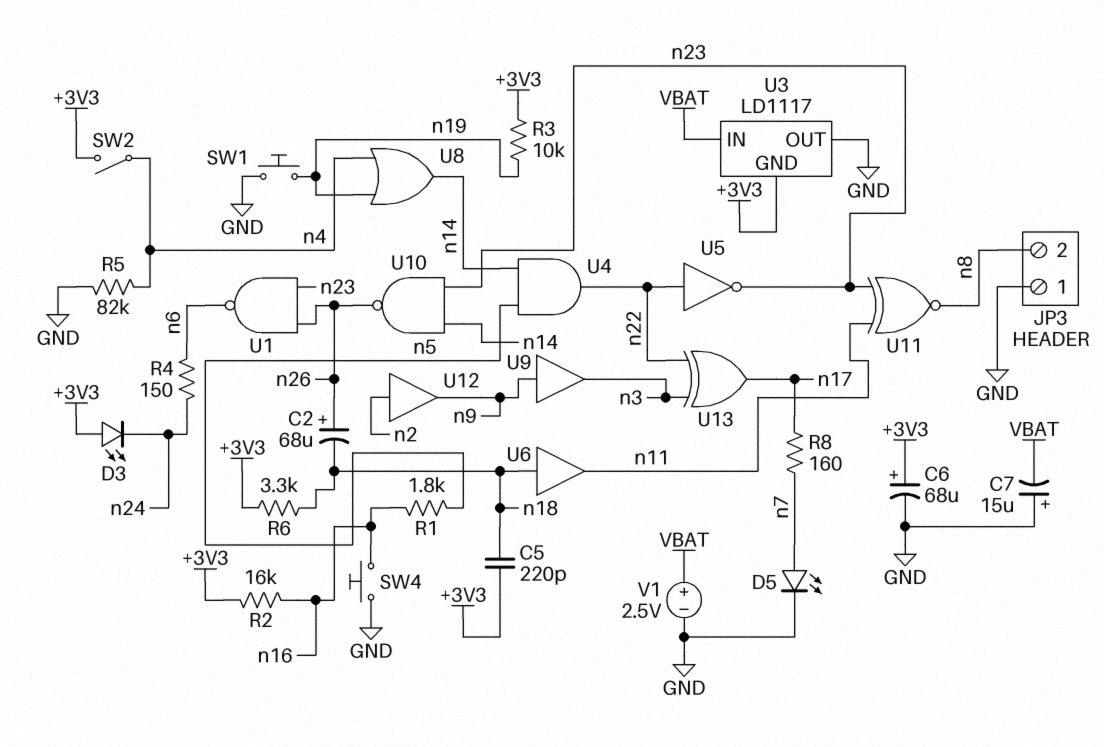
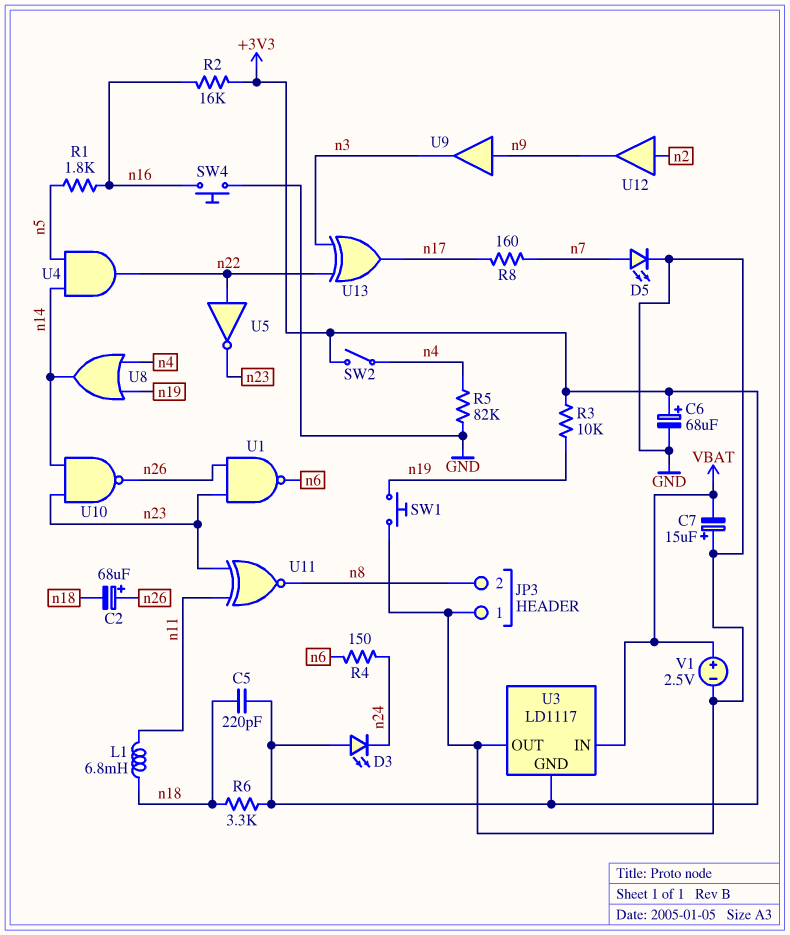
L1: none -> 6.8mH (n11, n18)
U6: buffer (in n18, out n11) -> none

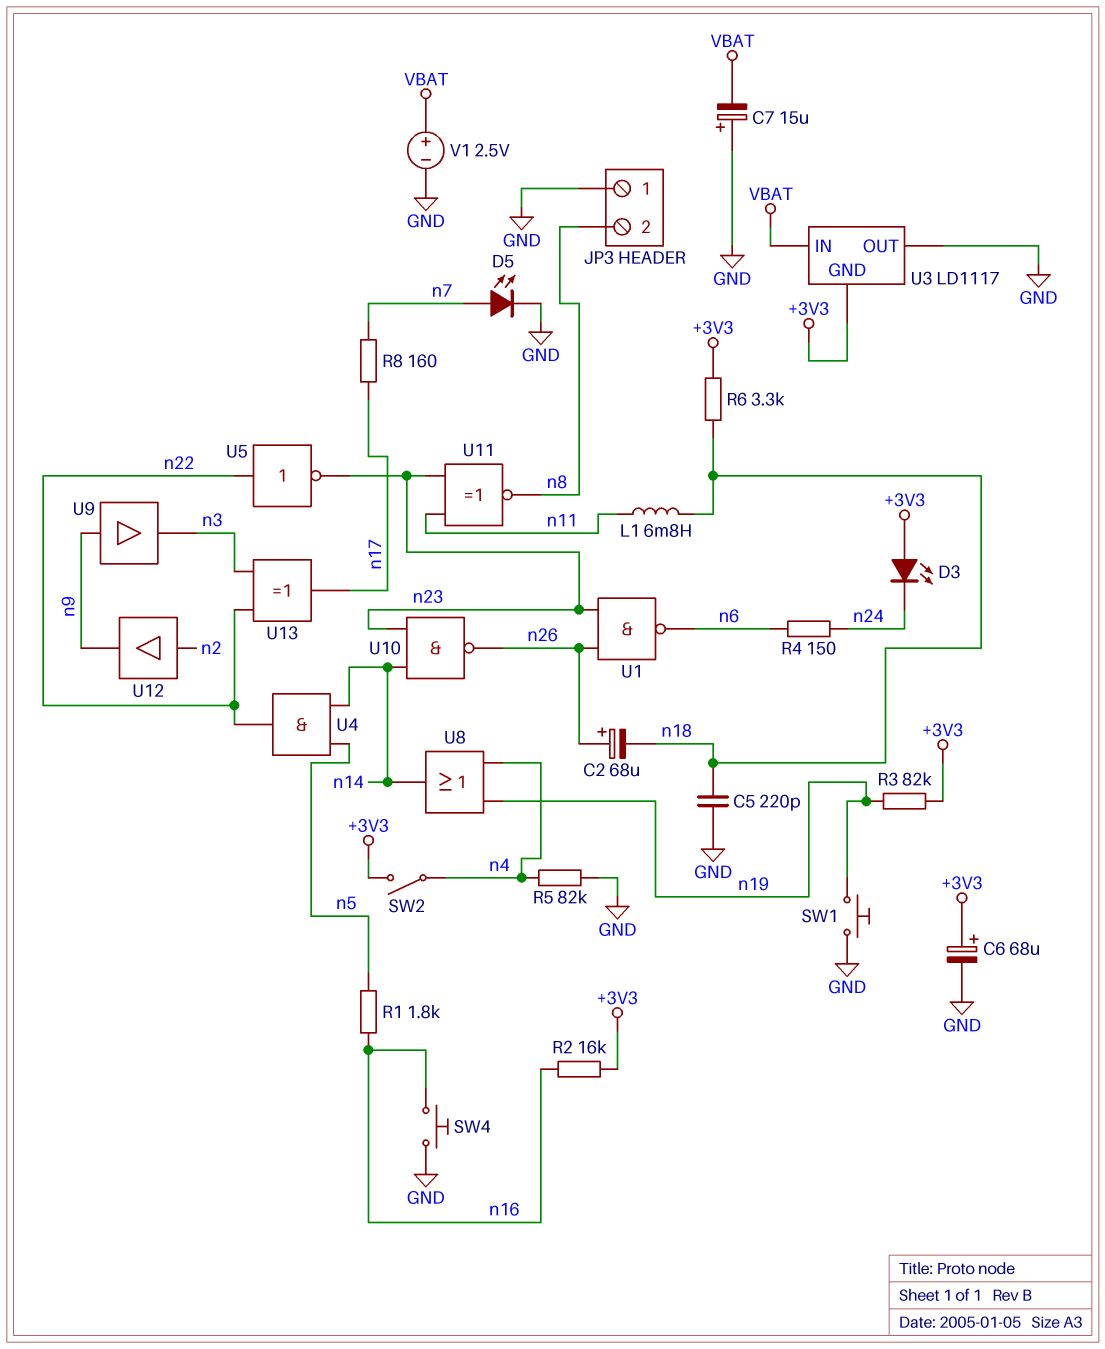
C5: 220pF (+3V3, n18) -> 220pF (GND, n18)
R3: 10k (+3V3, n19) -> 82k (+3V3, n19)

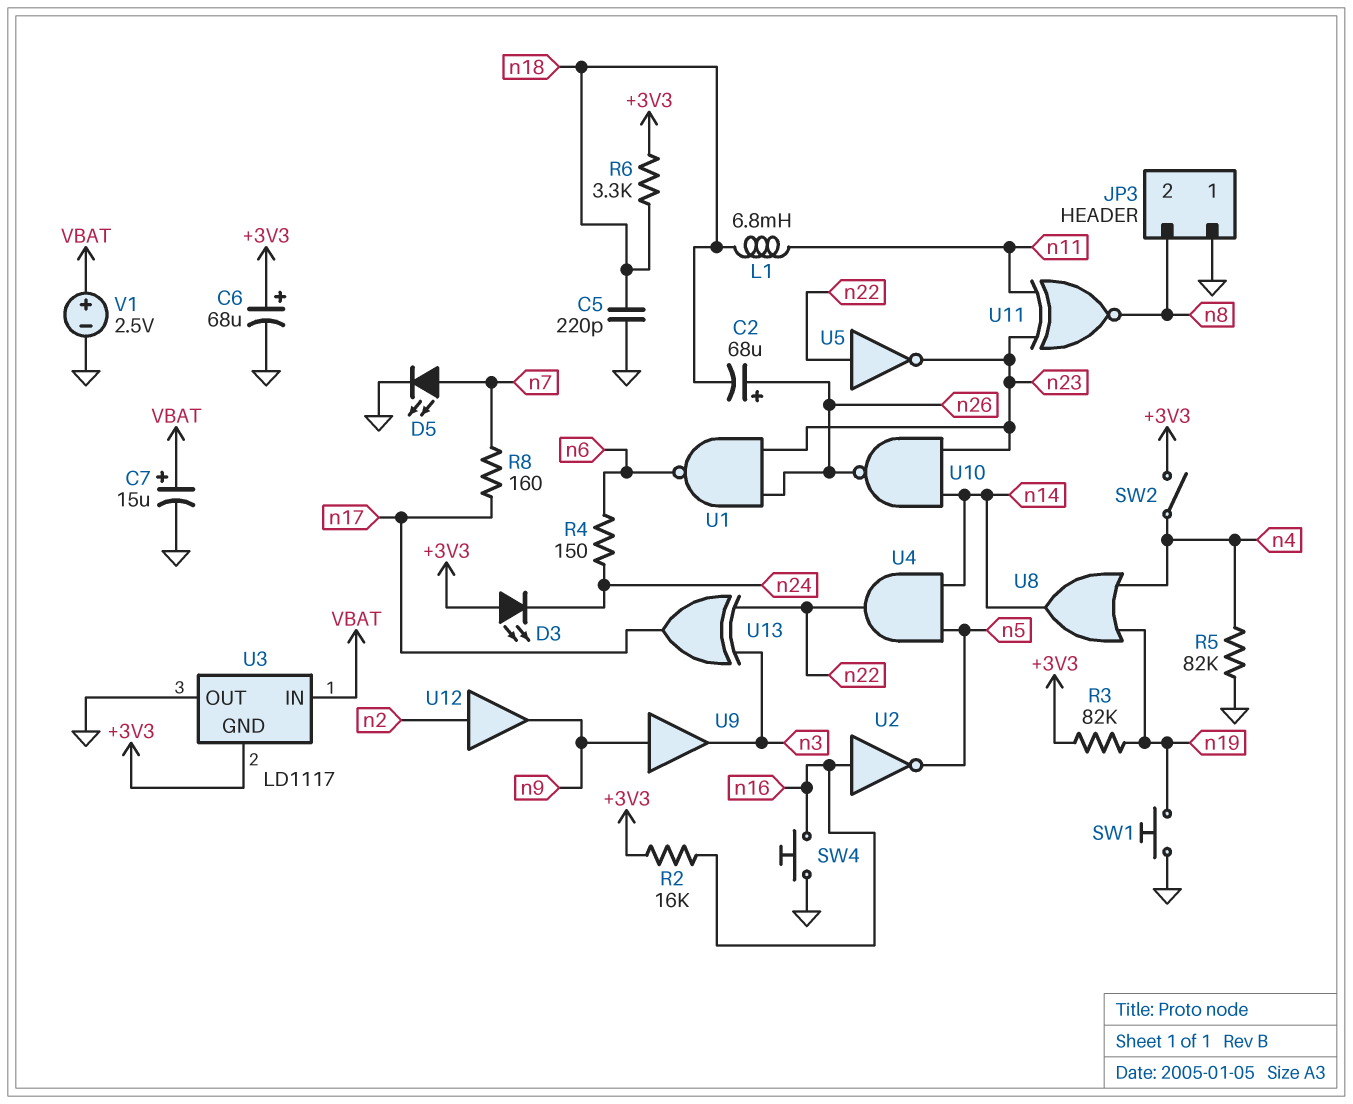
C7: 15uF (plus GND, minus VBAT) -> 15uF (plus VBAT, minus GND)
R1: 1.8k (n5, n16) -> none
U2: none -> NOT (in n16, out n5)

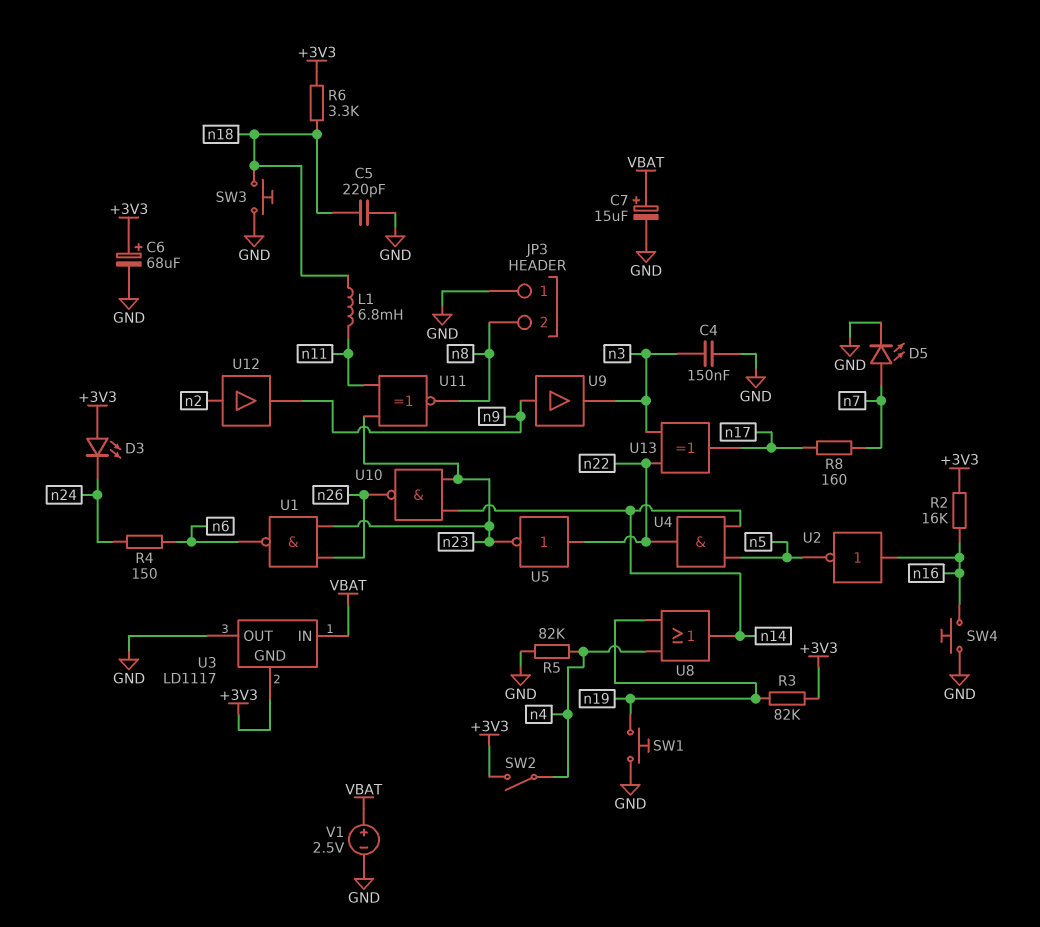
C2: 68uF (plus n26, minus n18) -> none
C4: none -> 150nF (GND, n3)
SW3: none -> button (GND, n18)

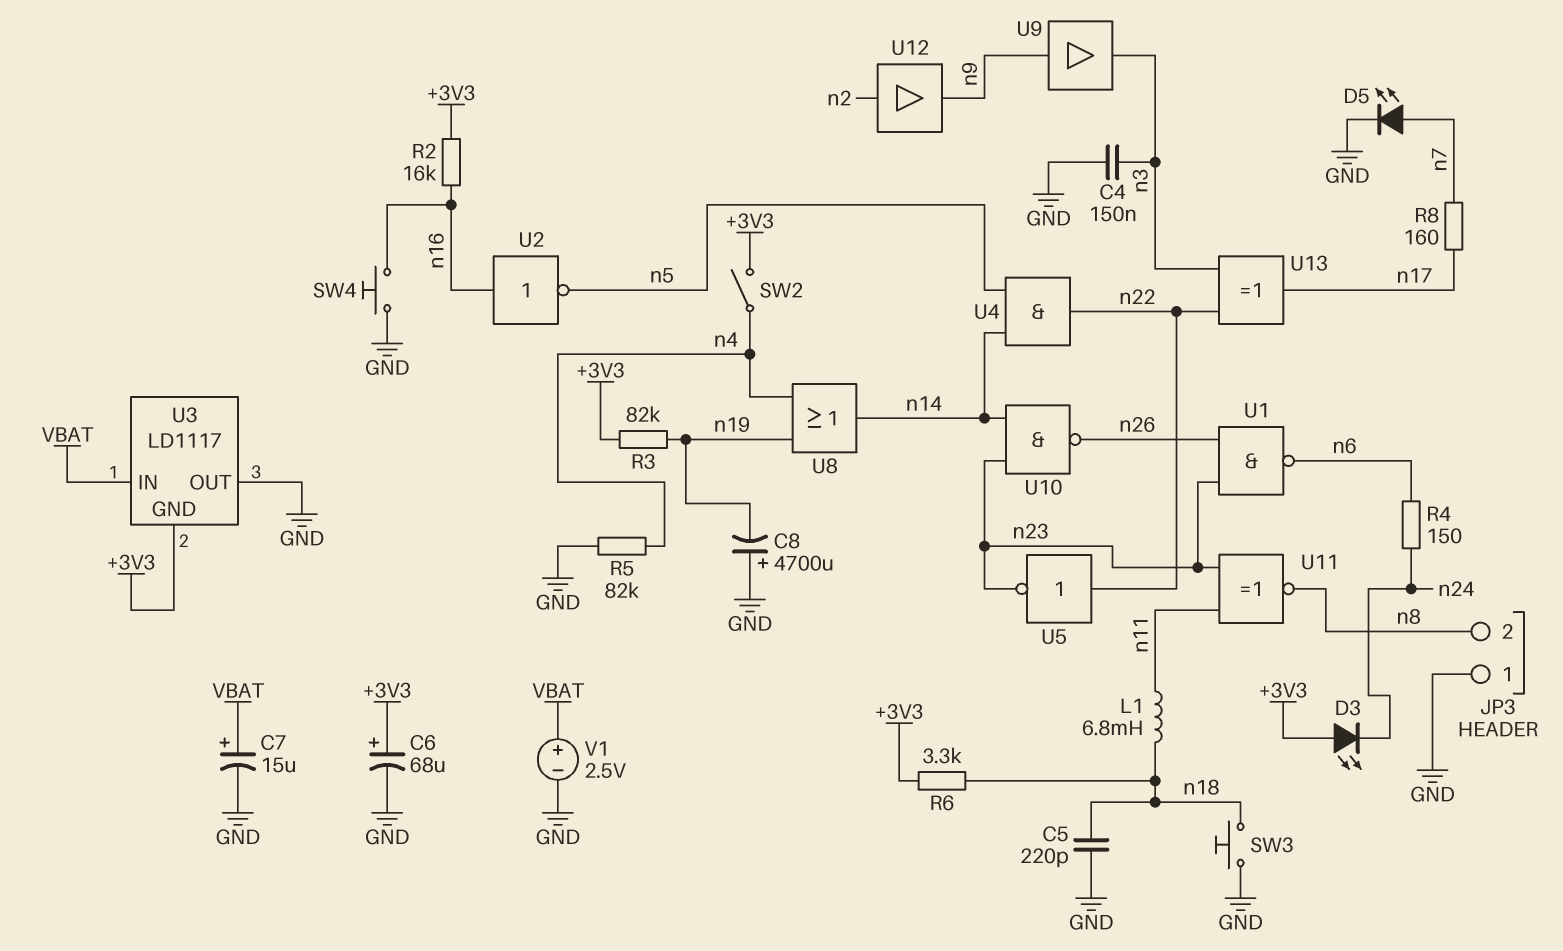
C8: none -> 4700uF (plus GND, minus n19)
SW1: button (GND, n19) -> none

